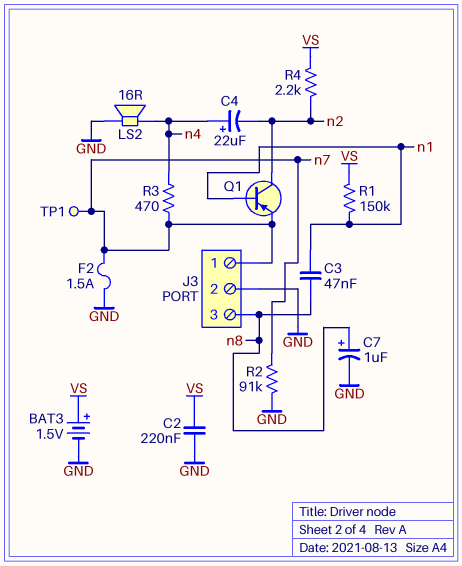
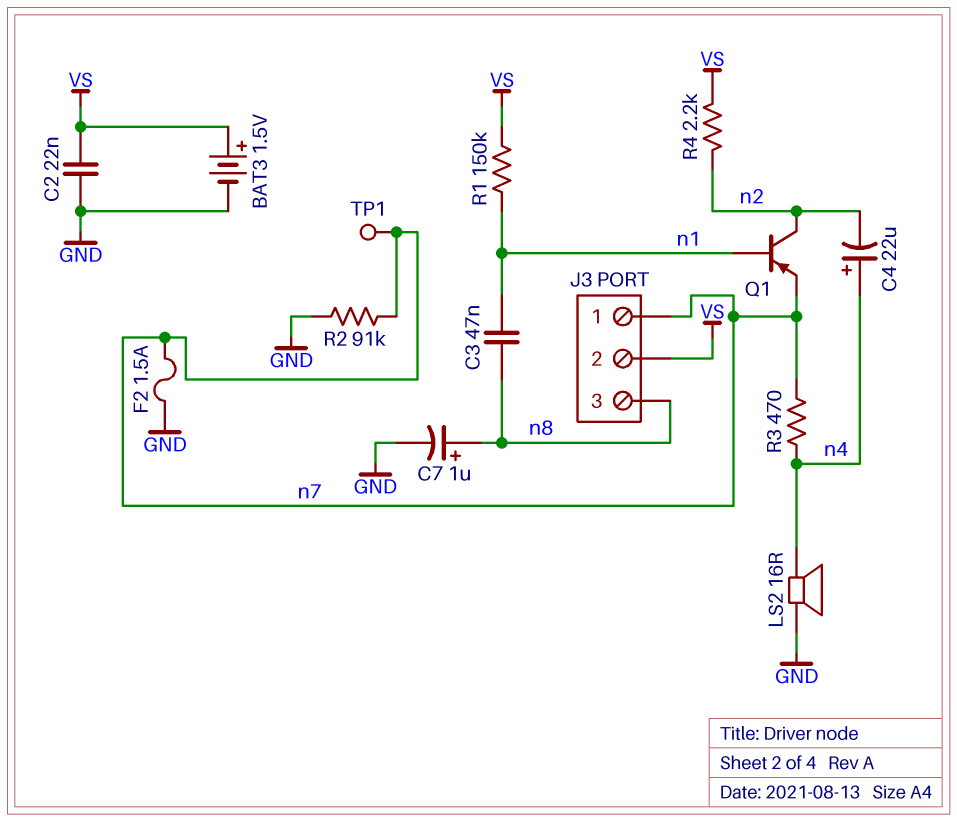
C2: 220nF (GND, VS) -> 22nF (GND, VS)
J3 pin 2: GND -> VS

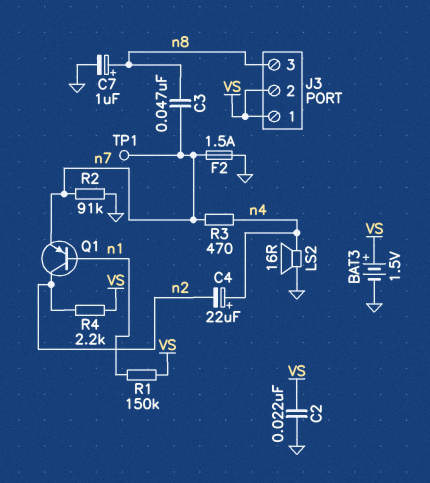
C3: 47nF (n1, n8) -> 47nF (n7, n8)
J3 pin 1: n7 -> VS

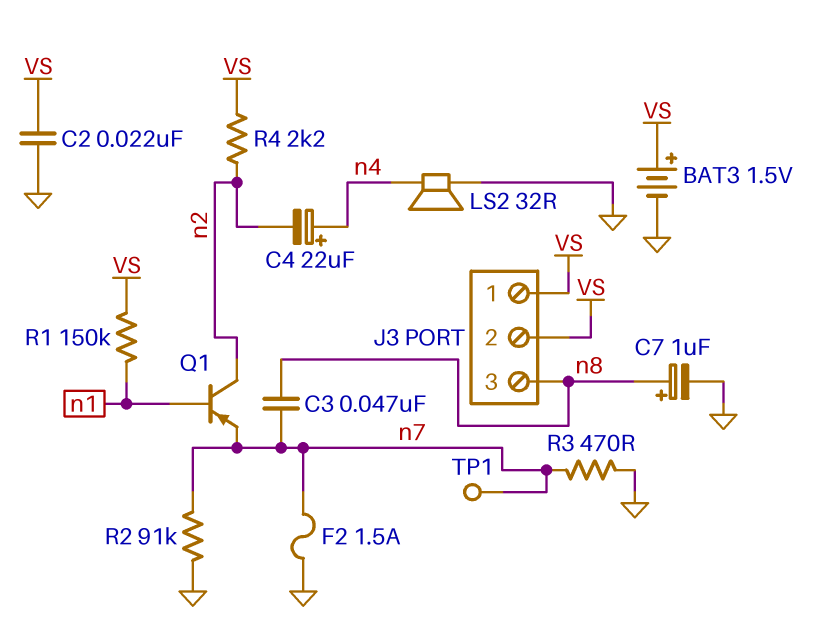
LS2: speaker 16R (GND, n4) -> speaker 32R (GND, n4)
R3: 470 (n4, n7) -> 470 (GND, n7)

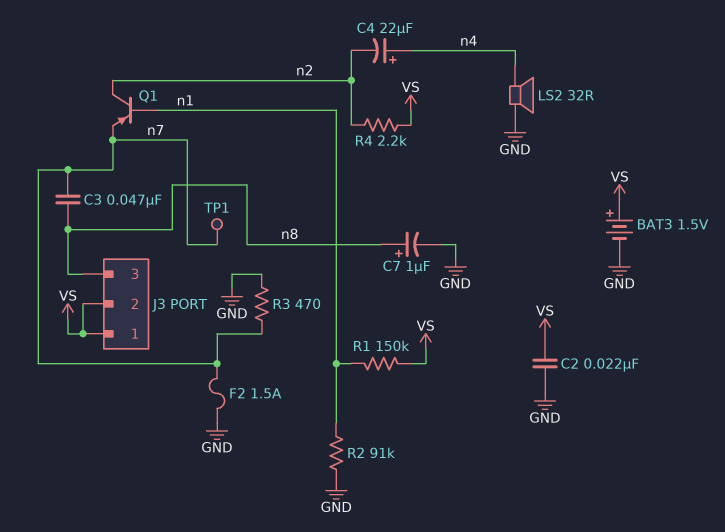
R2: 91k (GND, n7) -> 91k (GND, n1)

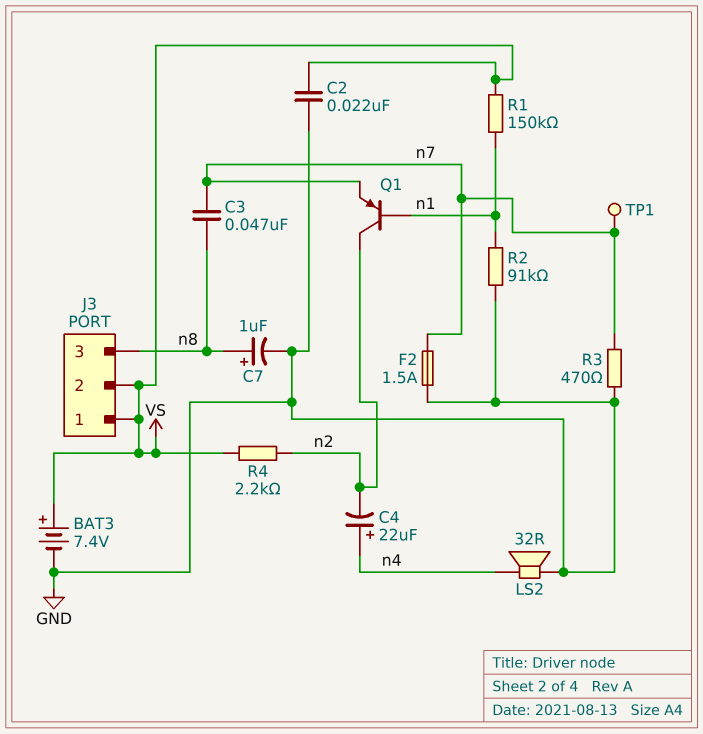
BAT3: 1.5V (plus VS, minus GND) -> 7.4V (plus VS, minus GND)

